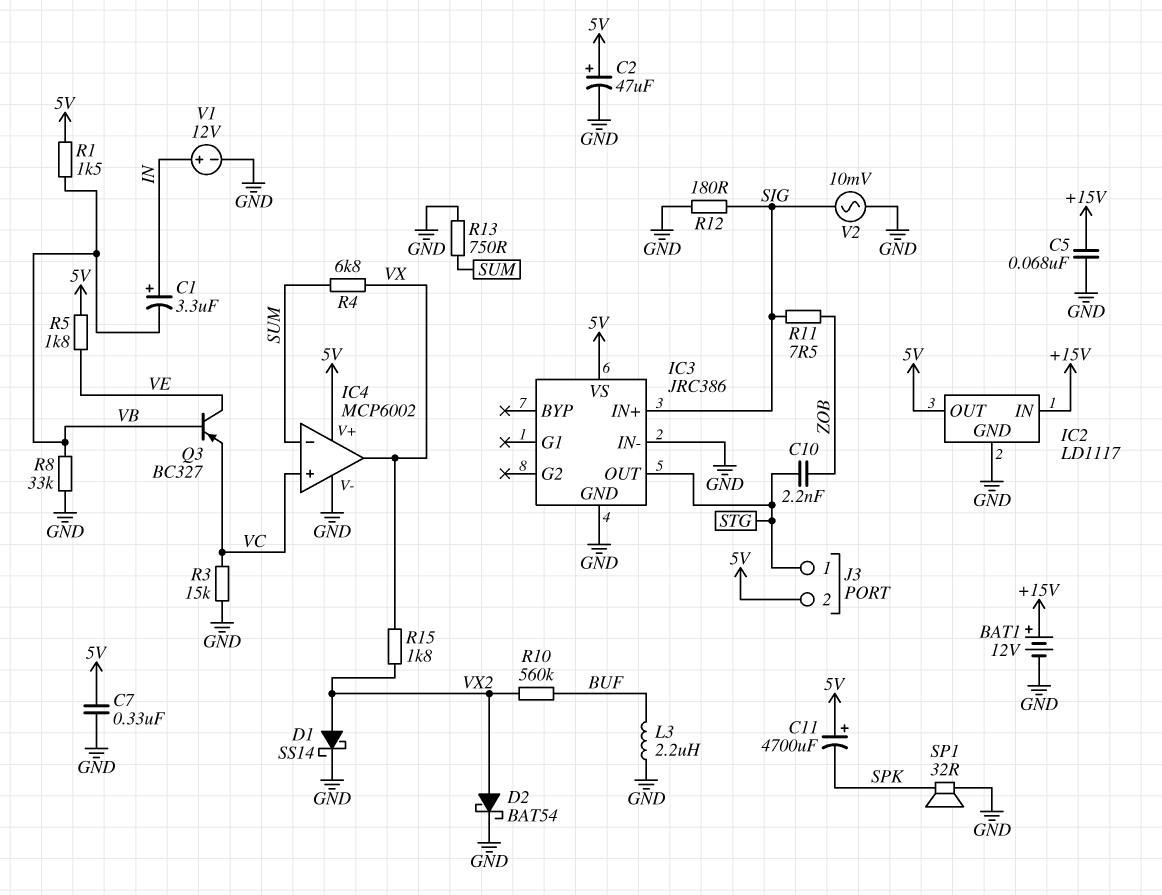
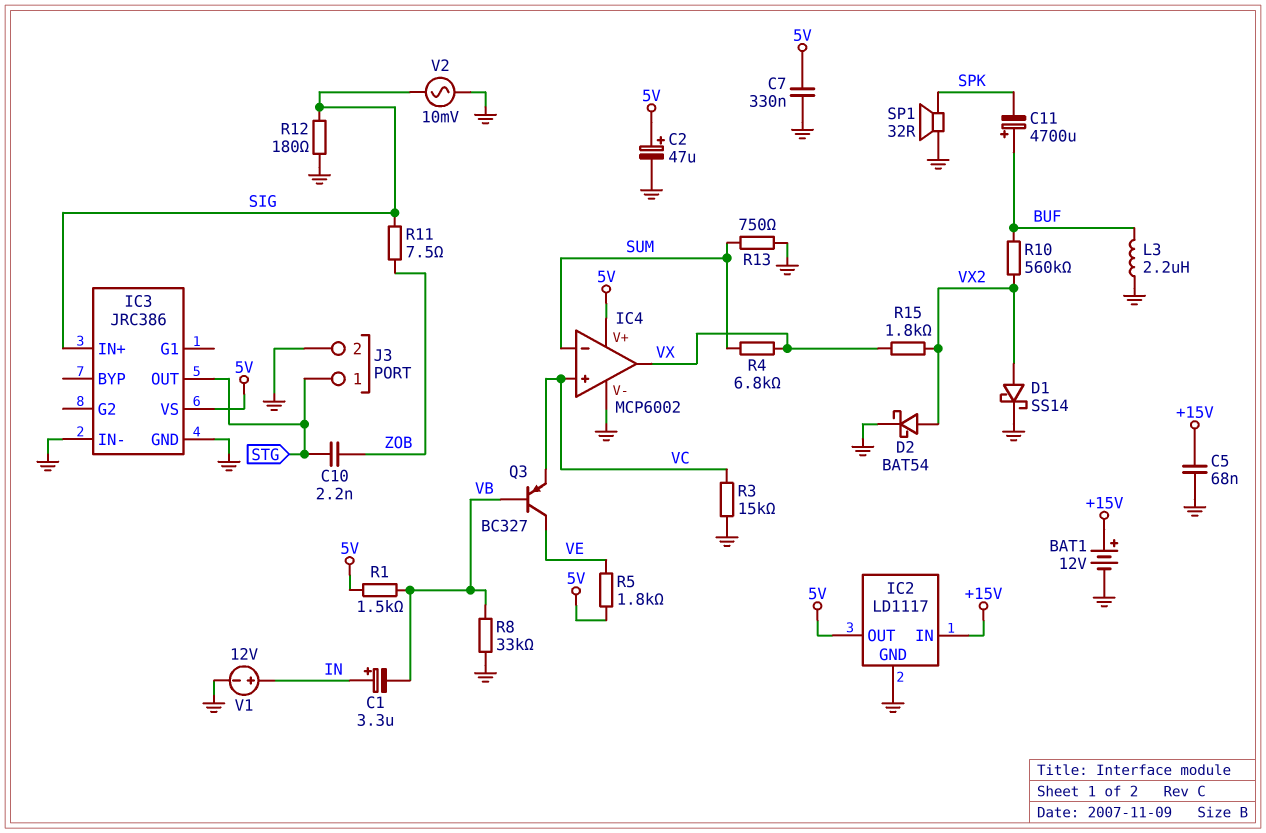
C11: 4700uF (plus 5V, minus SPK) -> 4700uF (plus BUF, minus SPK)
J3 pin 2: 5V -> GND

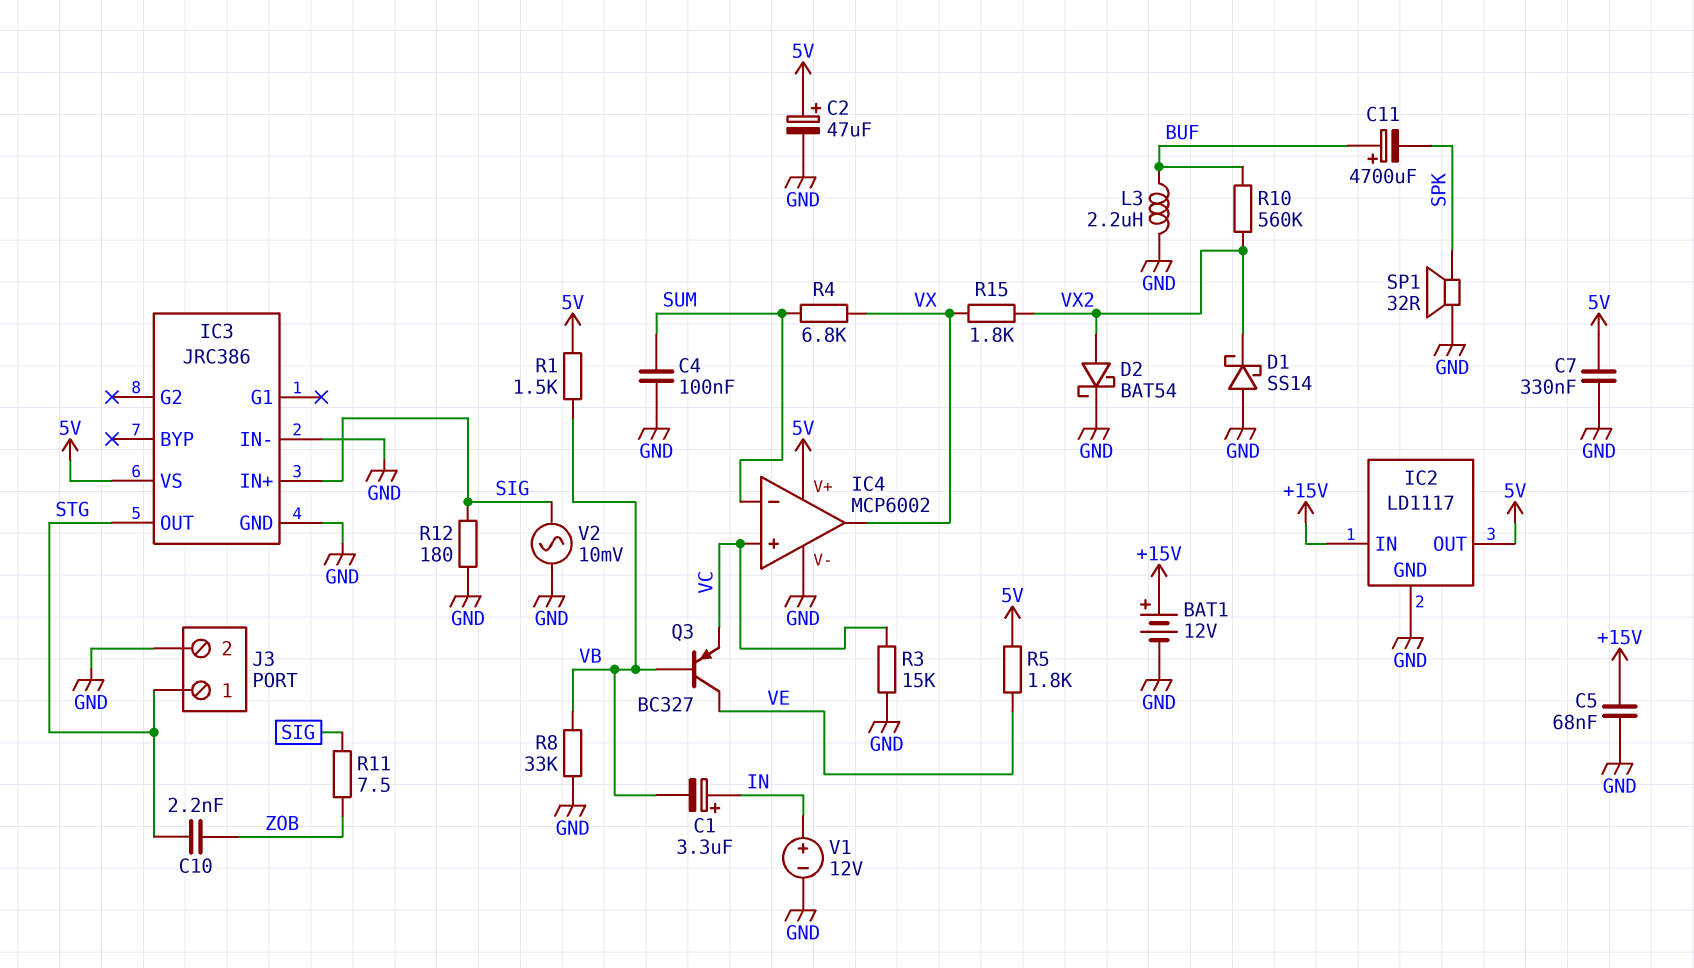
C4: none -> 100nF (GND, SUM)
D1: schottky SS14 (A VX2, K GND) -> schottky SS14 (A GND, K VX2)
R13: 750 (GND, SUM) -> none

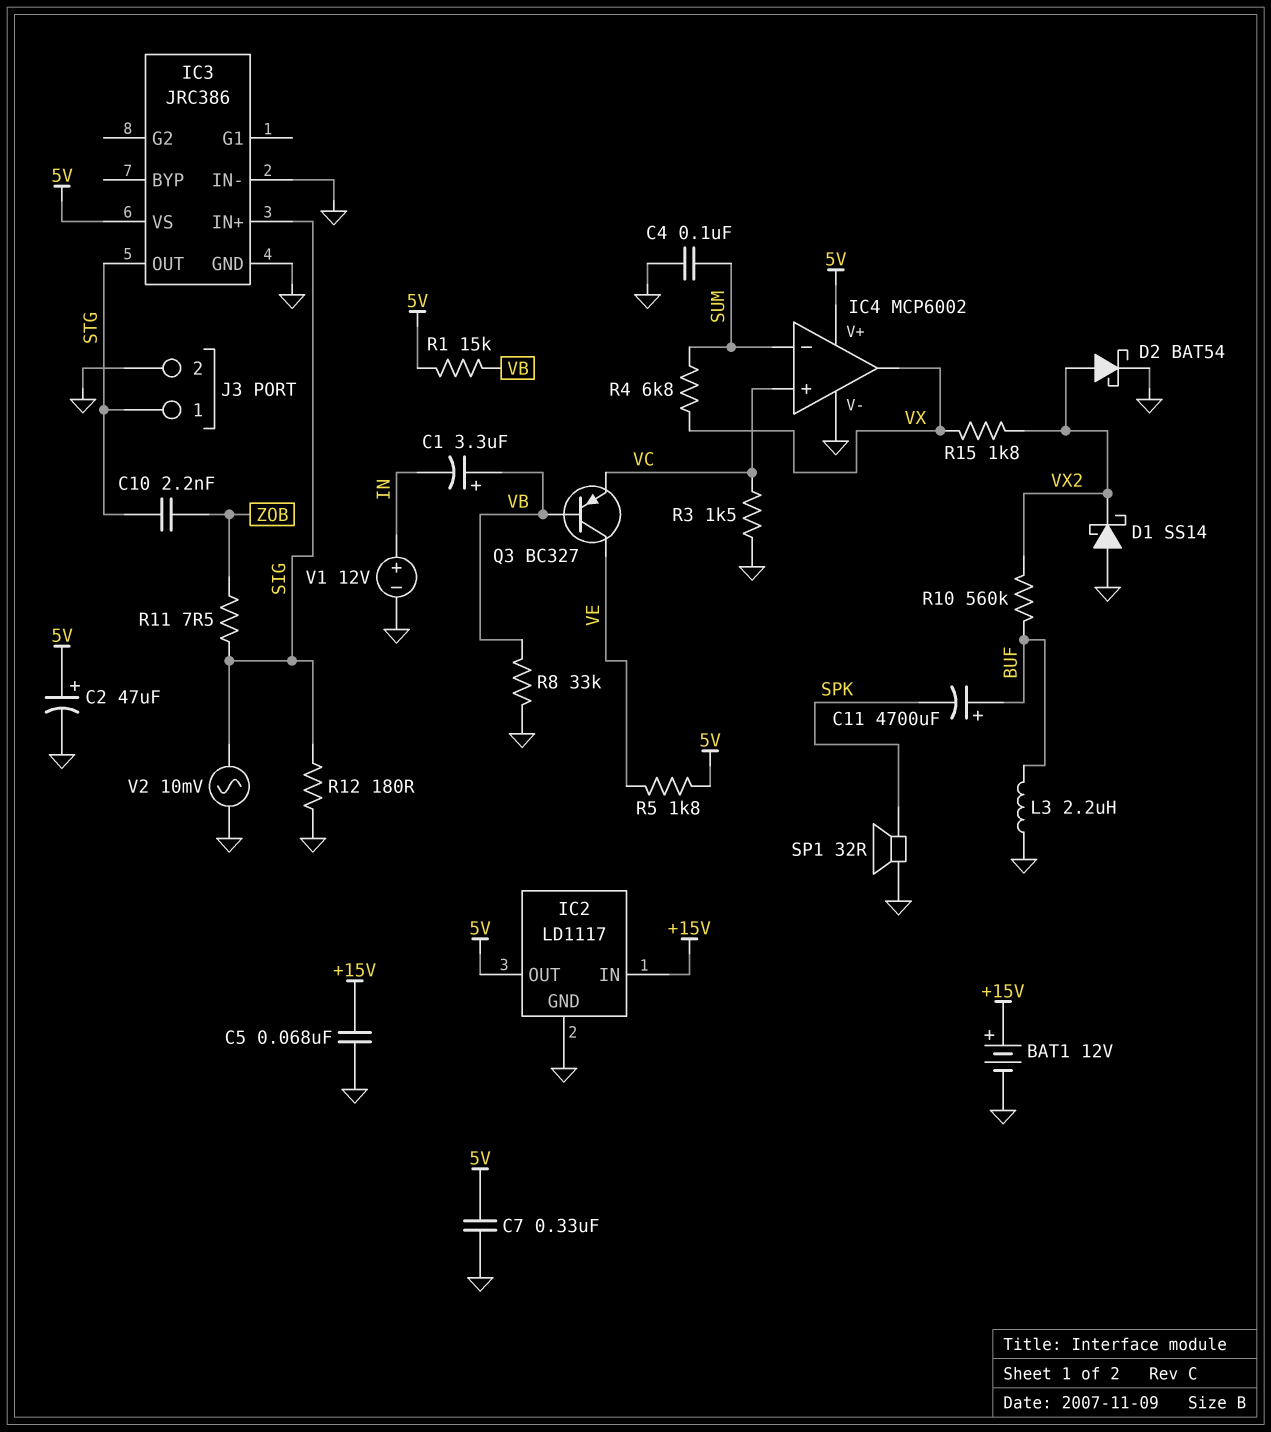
C1: 3.3uF (plus IN, minus VB) -> 3.3uF (plus VB, minus IN)
R1: 1.5k (5V, VB) -> 15k (5V, VB)
R3: 15k (GND, VC) -> 1.5k (GND, VC)

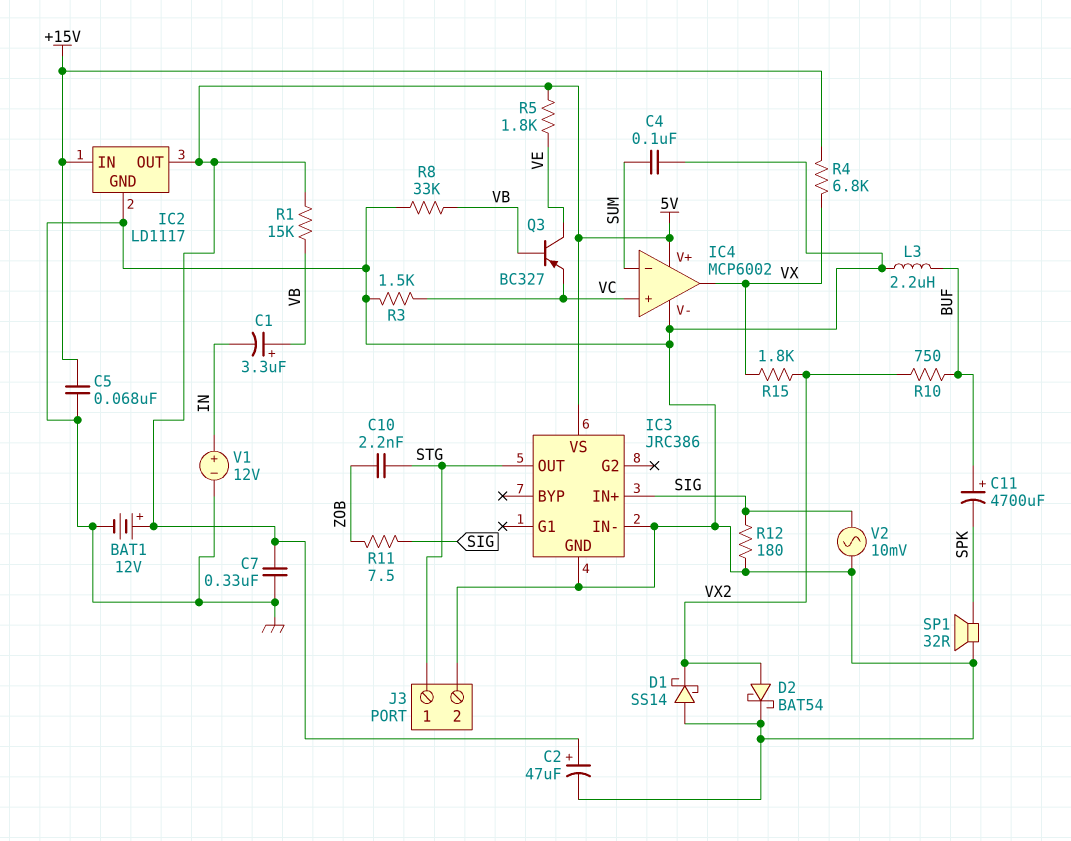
BAT1: 12V (plus +15V, minus GND) -> 12V (plus 5V, minus GND)
R4: 6.8k (SUM, VX) -> 6.8k (+15V, VX)
R10: 560k (BUF, VX2) -> 750 (BUF, VX2)

